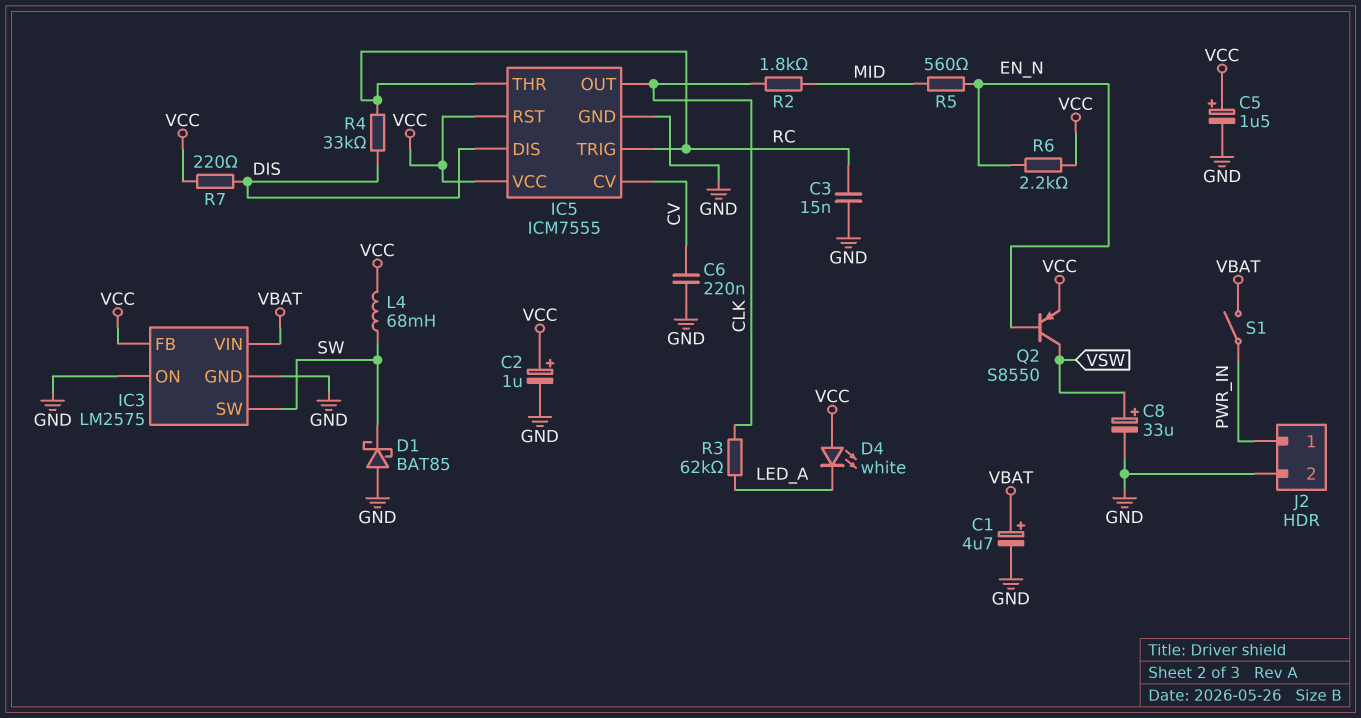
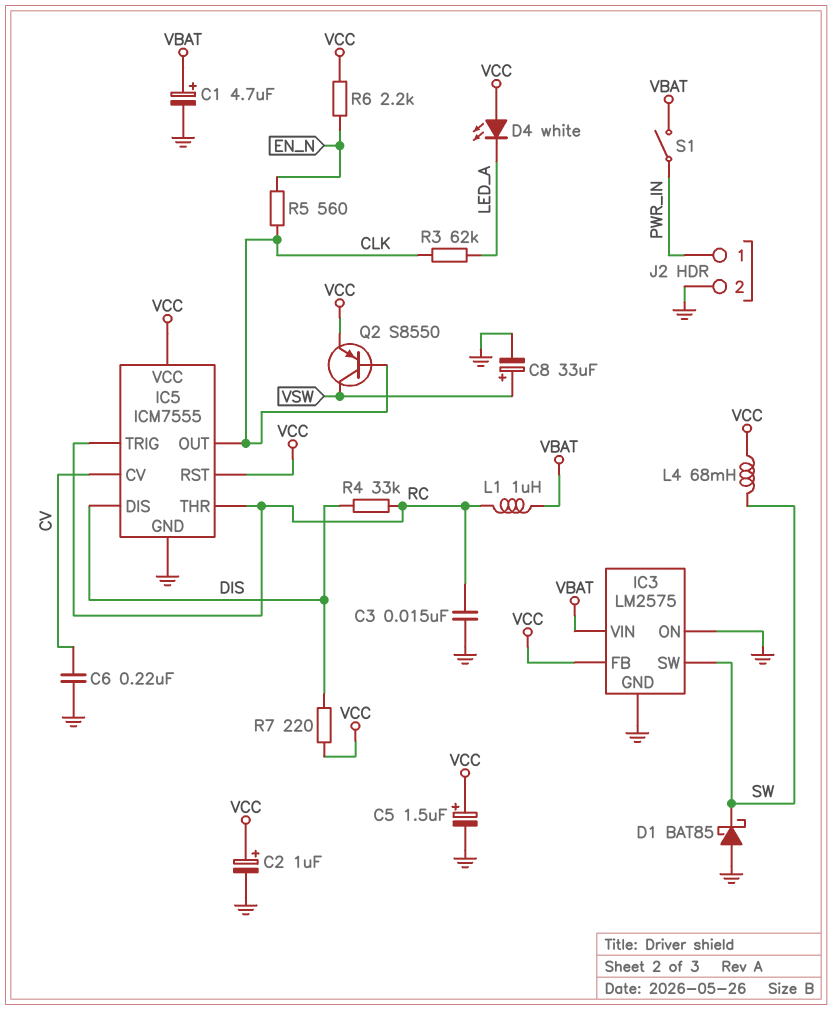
L1: none -> 1uH (RC, VBAT)
Q2: PNP S8550 (B EN_N, C VSW, E VCC) -> PNP S8550 (B CLK, C VSW, E VCC)
R2: 1.8k (CLK, MID) -> none
R5: 560 (EN_N, MID) -> 560 (CLK, EN_N)

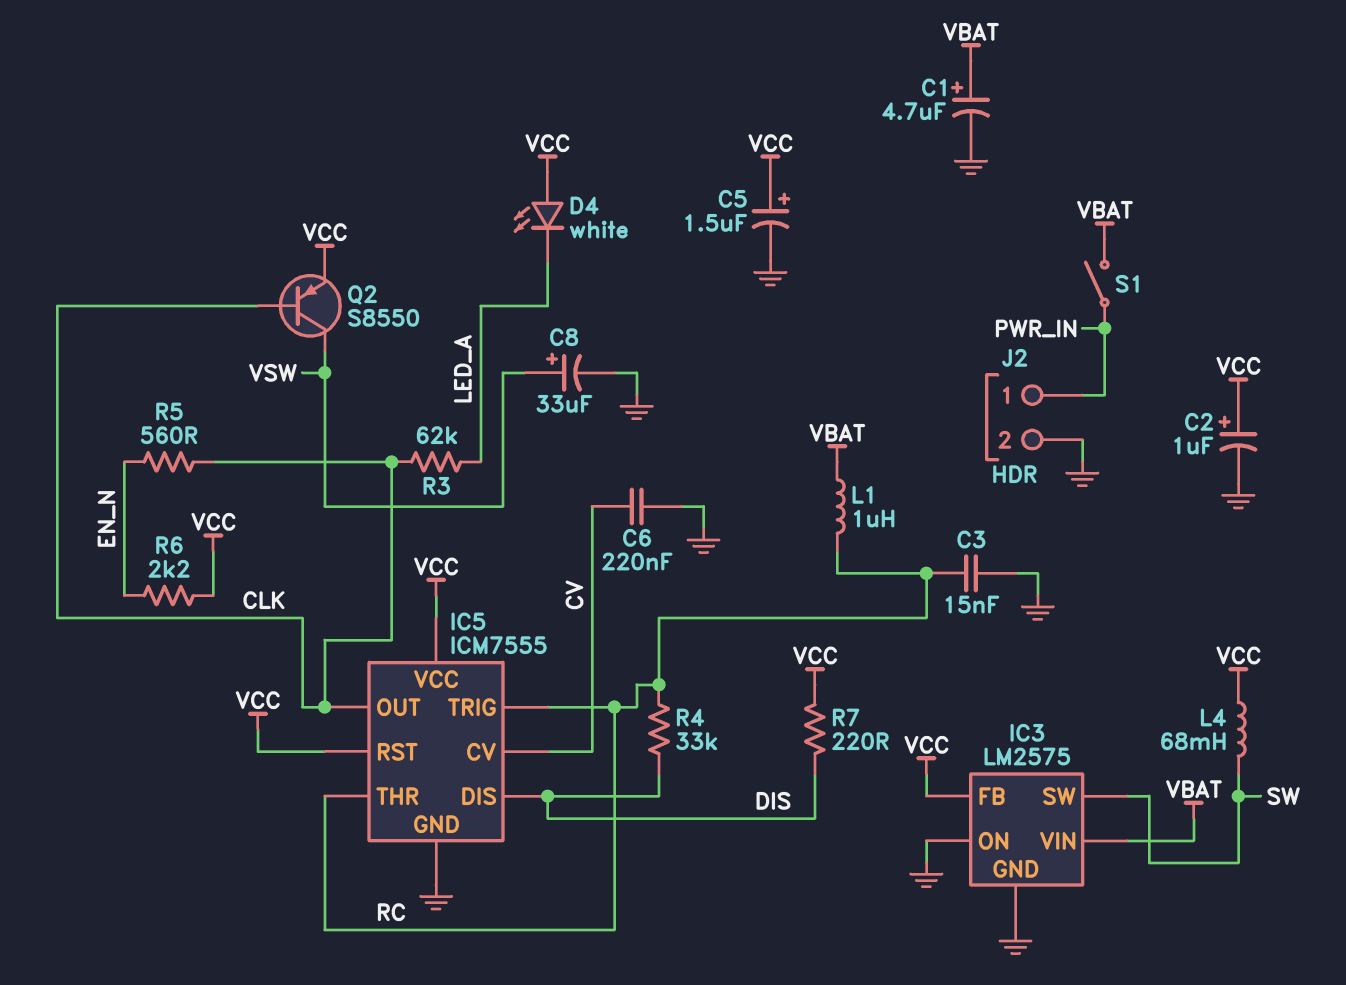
D1: schottky BAT85 (A GND, K SW) -> none

